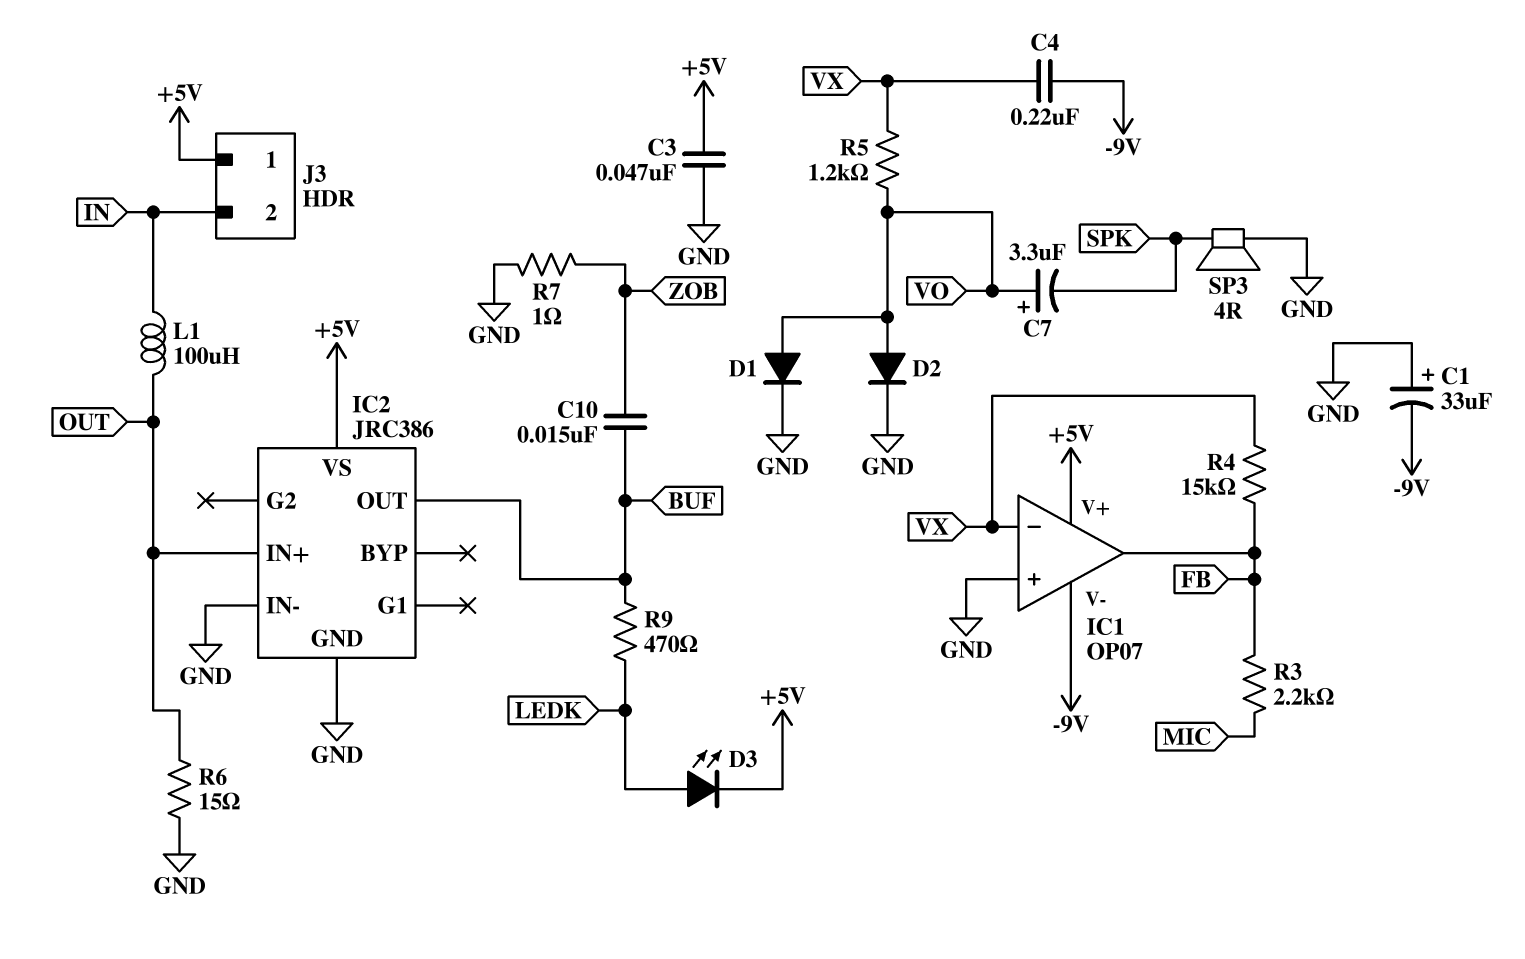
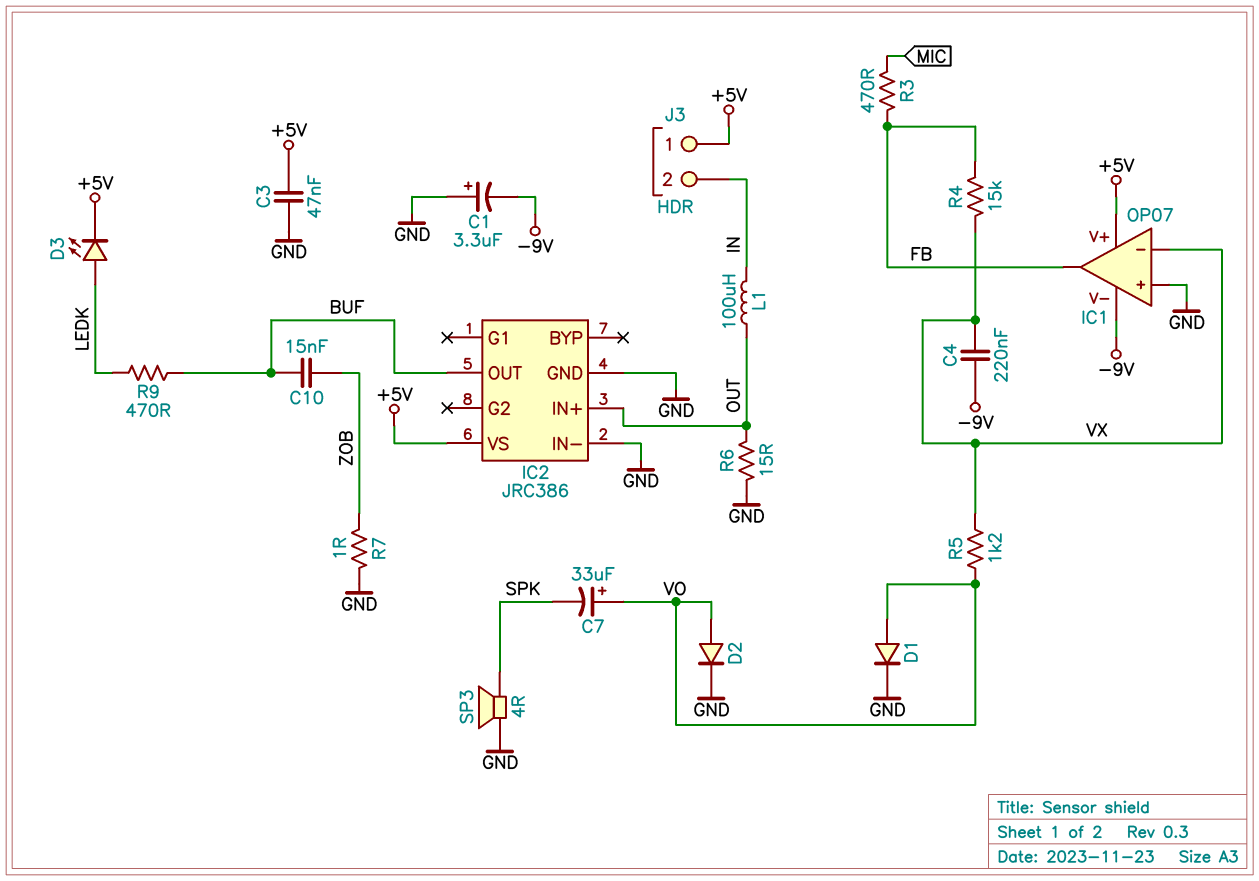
C1: 33uF (plus GND, minus -9V) -> 3.3uF (plus GND, minus -9V)
C7: 3.3uF (plus VO, minus SPK) -> 33uF (plus VO, minus SPK)
R3: 2.2k (FB, MIC) -> 470 (FB, MIC)

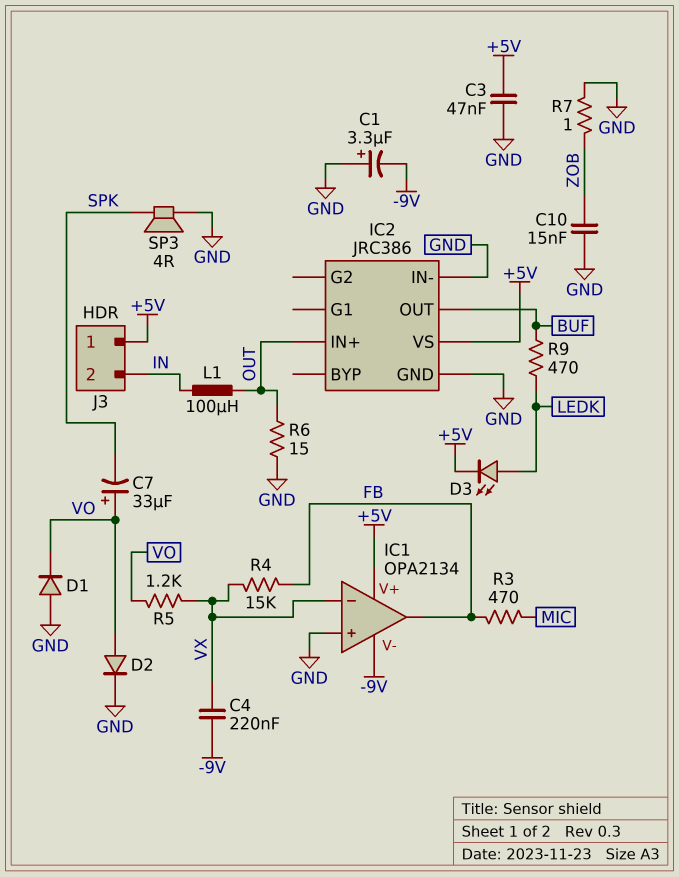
C10: 15nF (BUF, ZOB) -> 15nF (GND, ZOB)
D1: diode (A VO, K GND) -> diode (A GND, K VO)
IC1: OP07 -> OPA2134

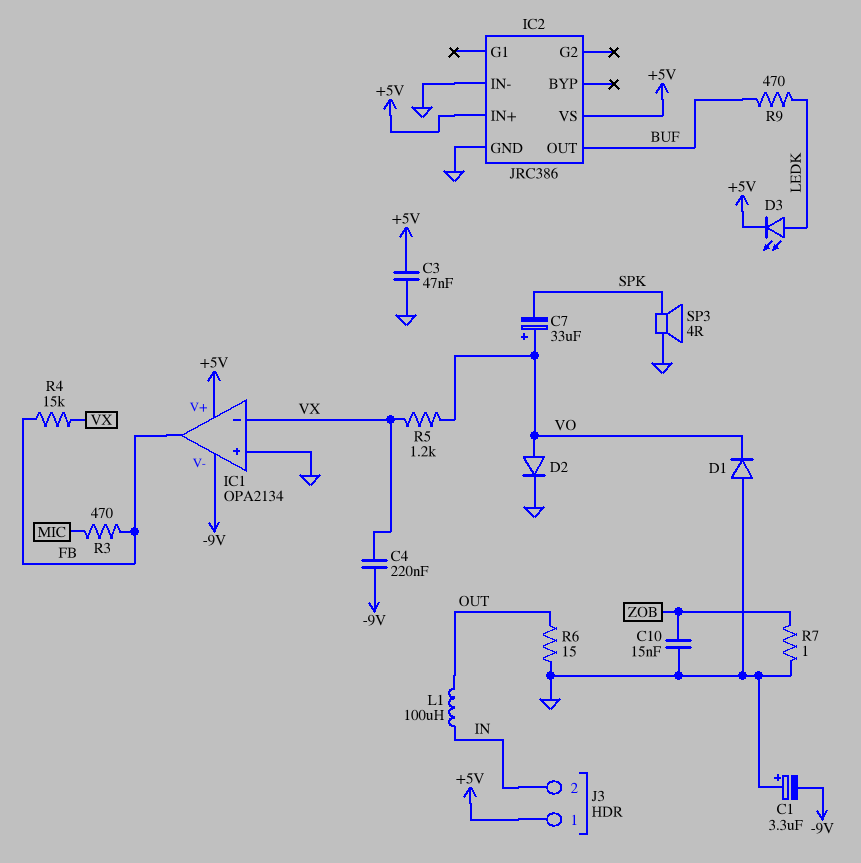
IC2 pin IN+: OUT -> +5V

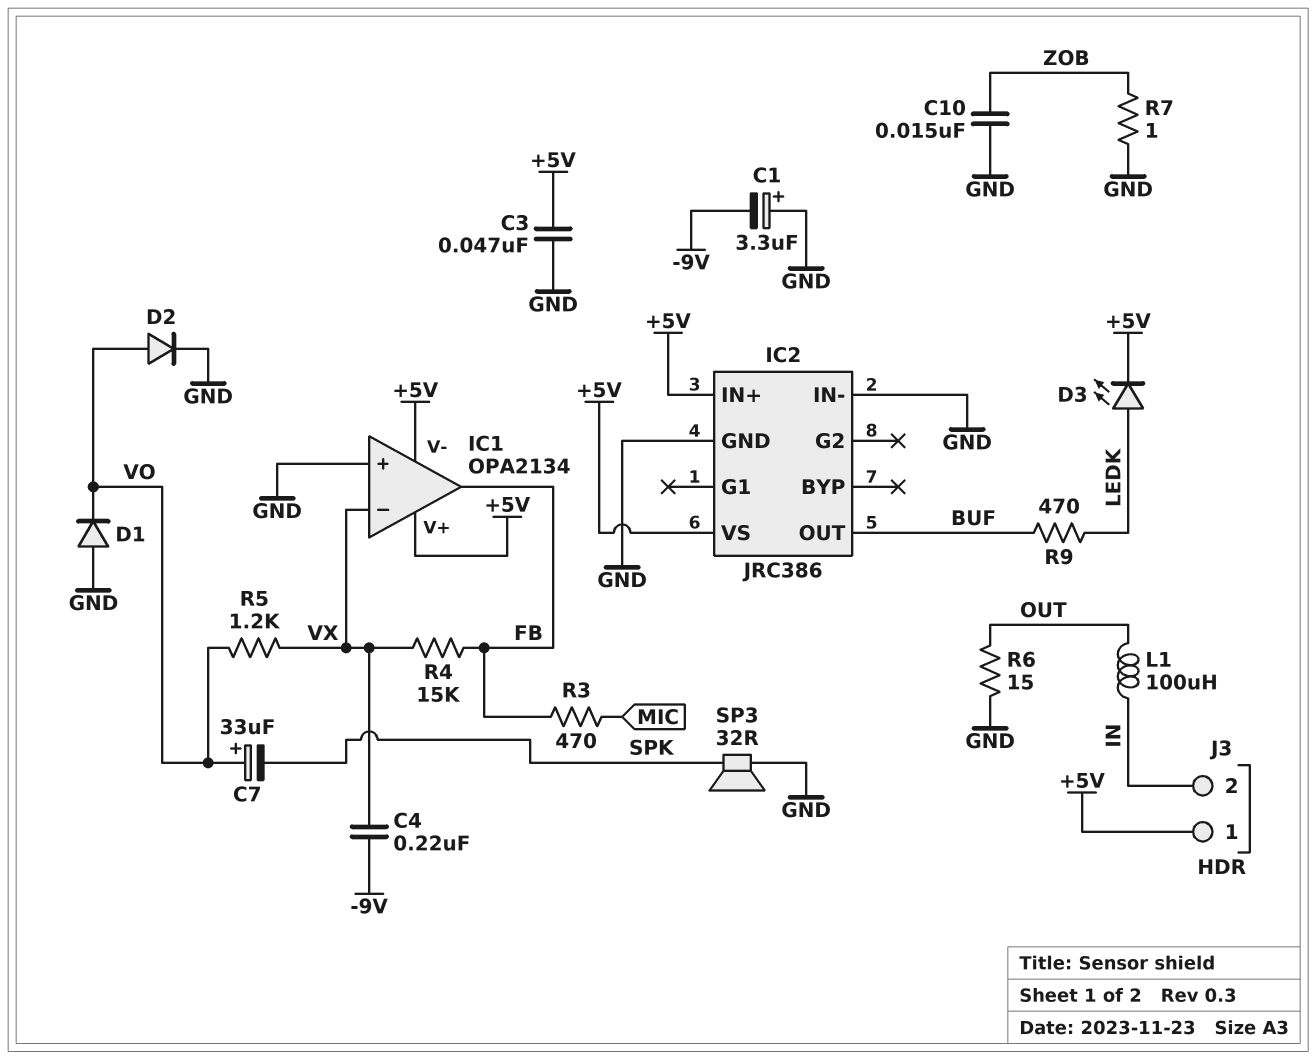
IC1 pin V-: -9V -> +5V
SP3: speaker 4R (GND, SPK) -> speaker 32R (GND, SPK)

